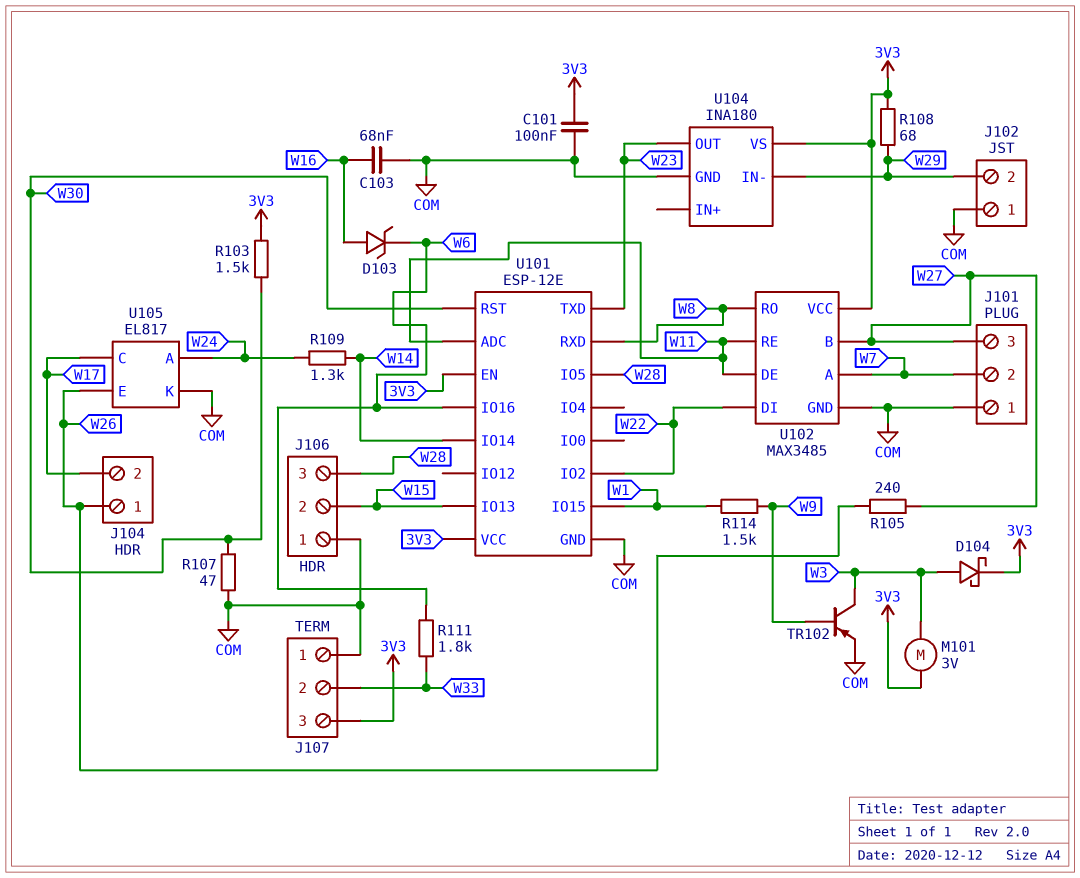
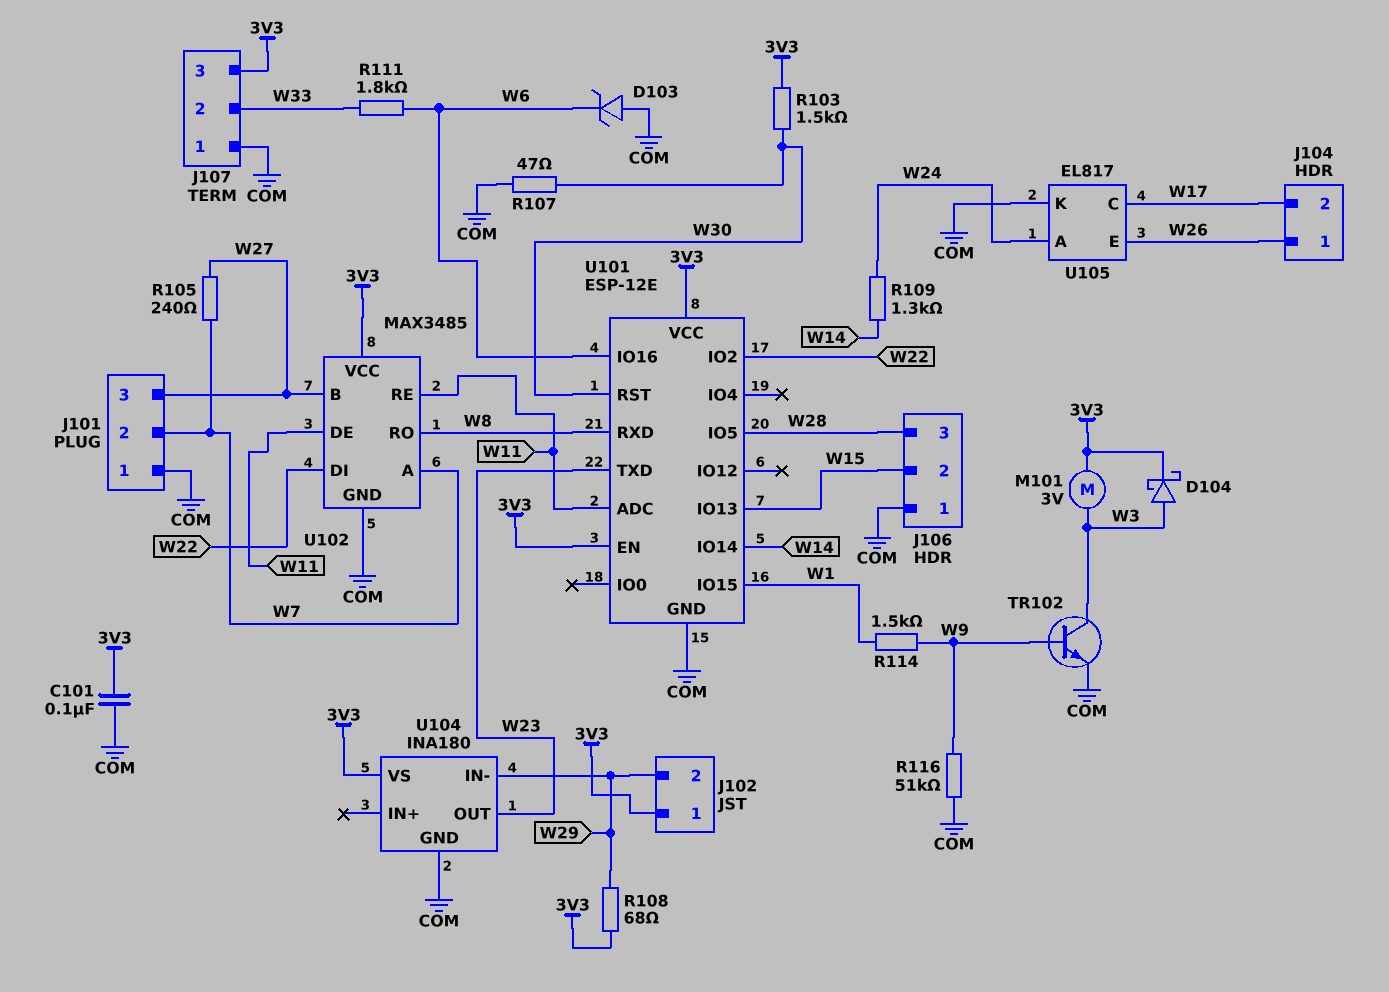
C103: 68nF (COM, W16) -> none
D103: zener (A W16, K W6) -> zener (A COM, K W6)
J102 pin 1: COM -> 3V3
R105: 240 (W26, W27) -> 240 (W7, W27)
R116: none -> 51k (COM, W9)
TR102: PNP (B W9, C W3, E COM) -> NPN (B W9, C W3, E COM)

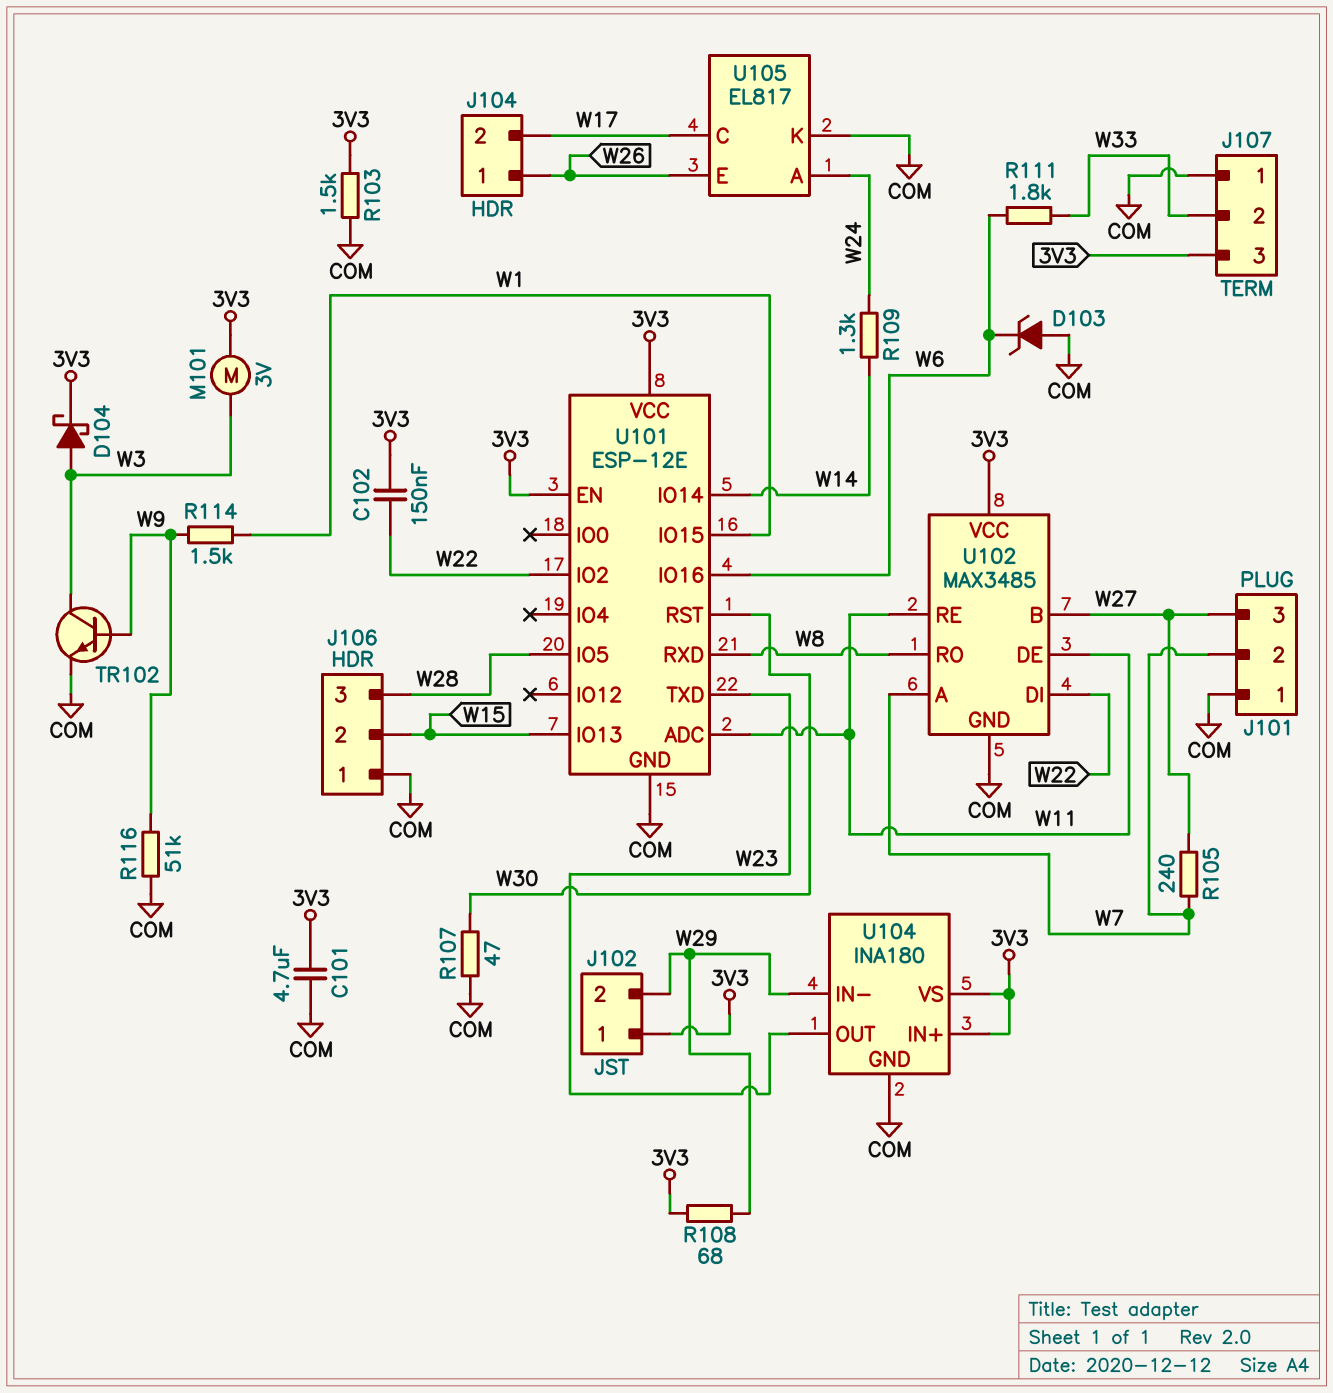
C101: 100nF (3V3, COM) -> 4.7uF (3V3, COM)
C102: none -> 150nF (3V3, W22)
R103: 1.5k (3V3, W30) -> 1.5k (3V3, COM)
U104 pin IN+: none -> 3V3

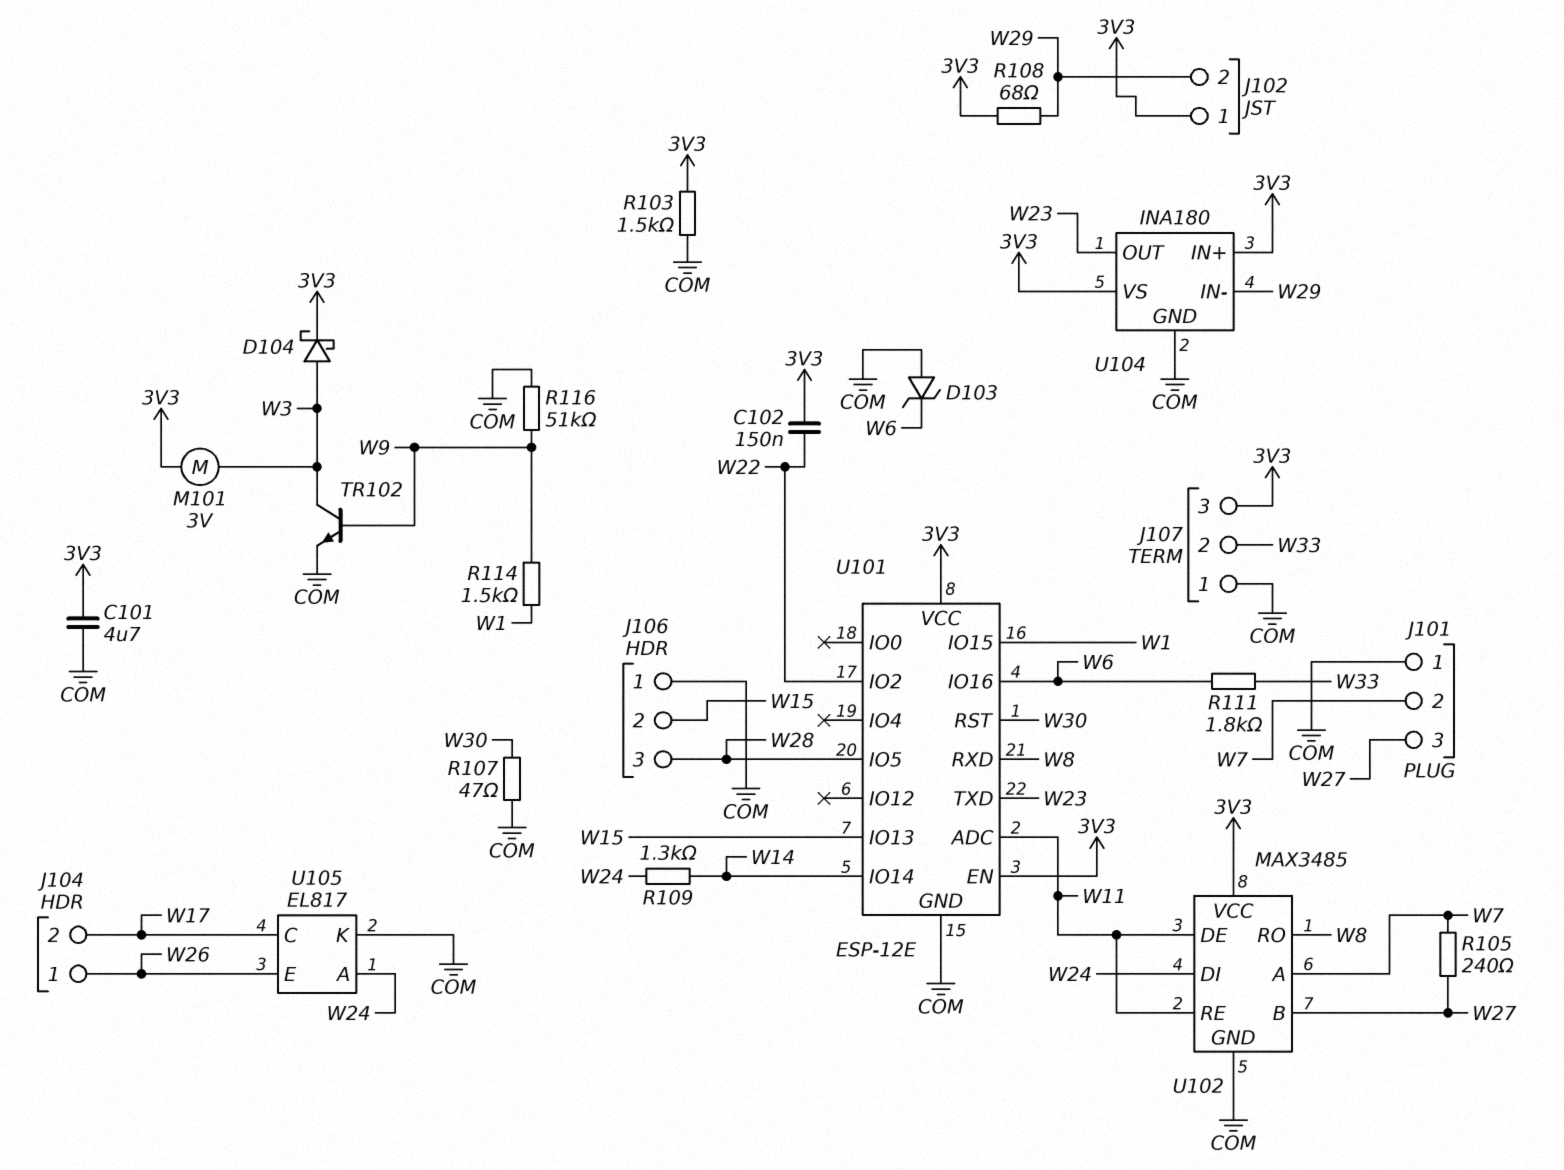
U102 pin DI: W22 -> W24

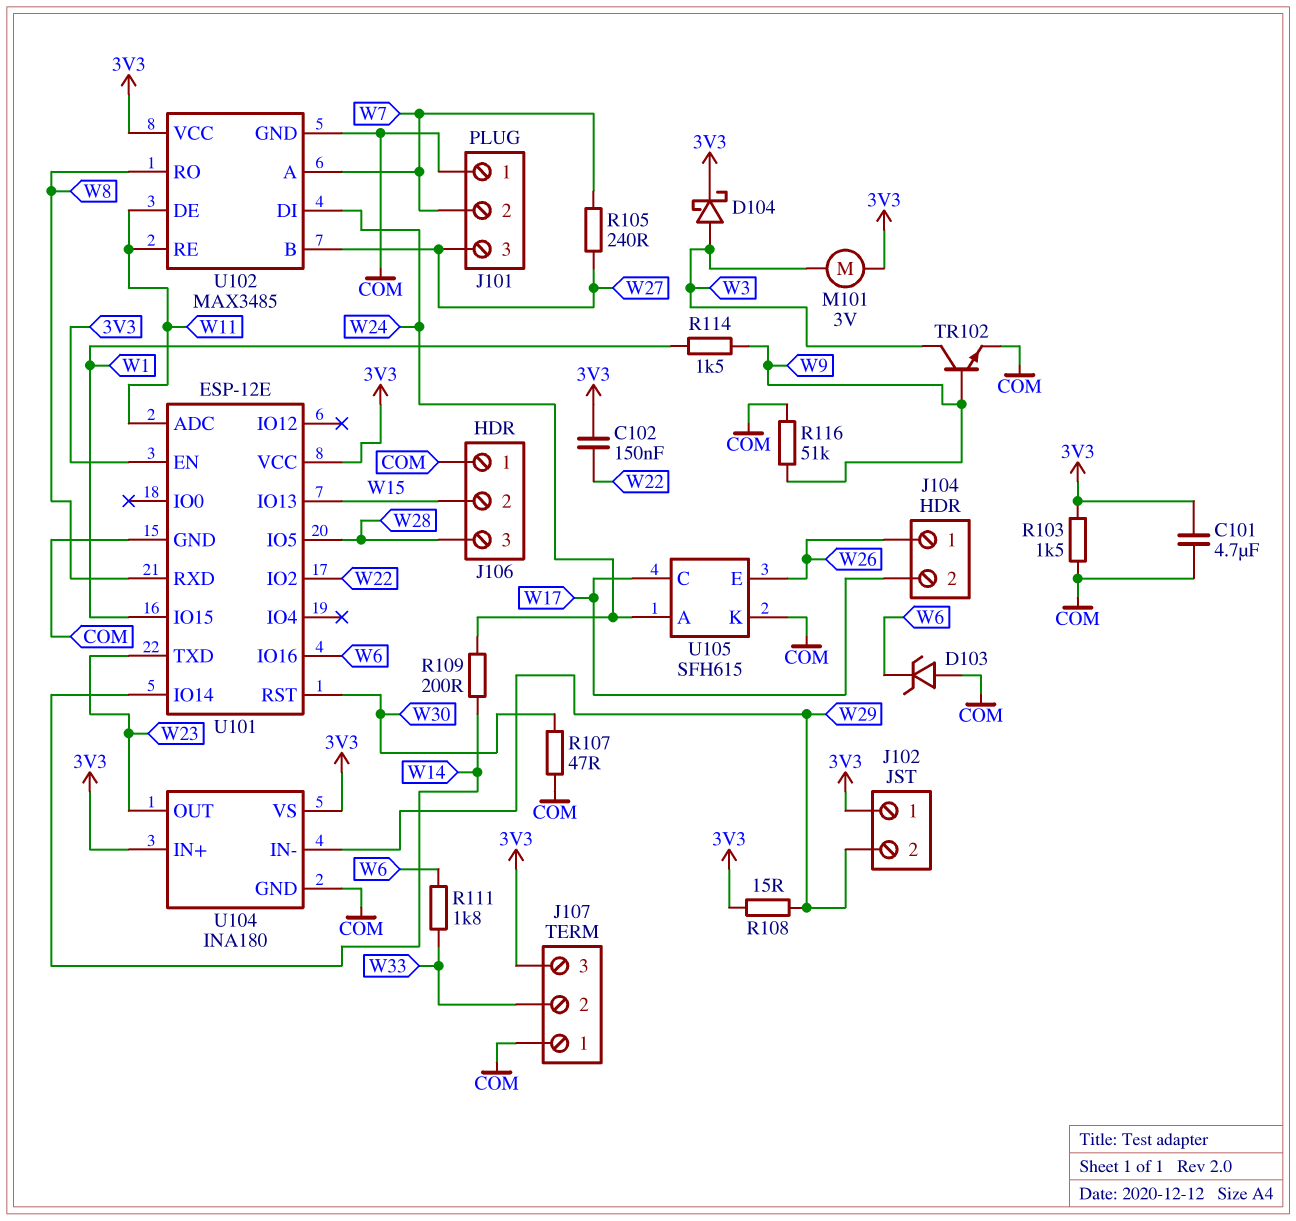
R108: 68 (3V3, W29) -> 15 (3V3, W29)
R109: 1.3k (W14, W24) -> 200 (W14, W24)
U105: EL817 -> SFH615

